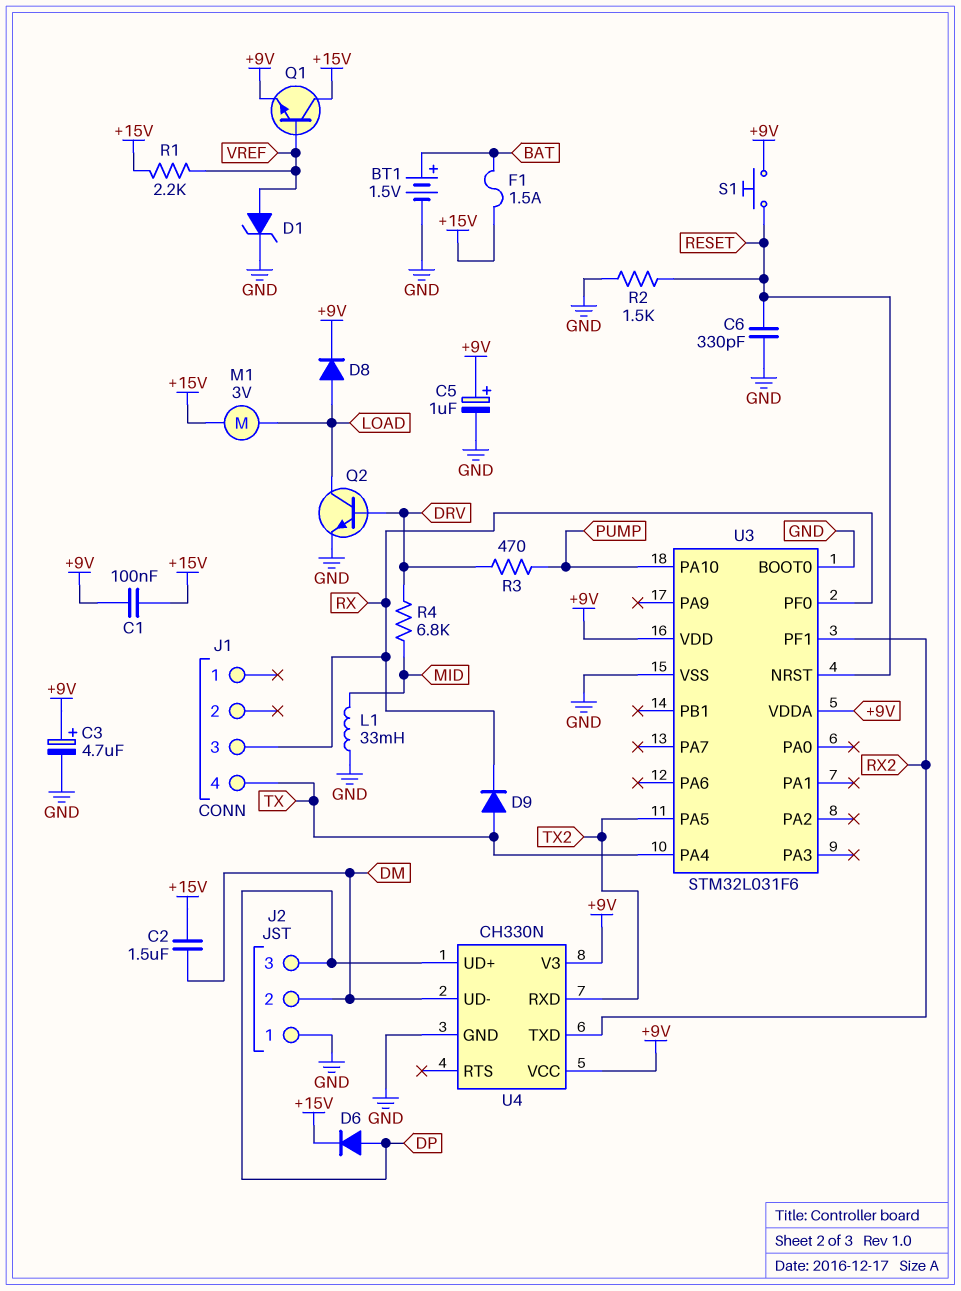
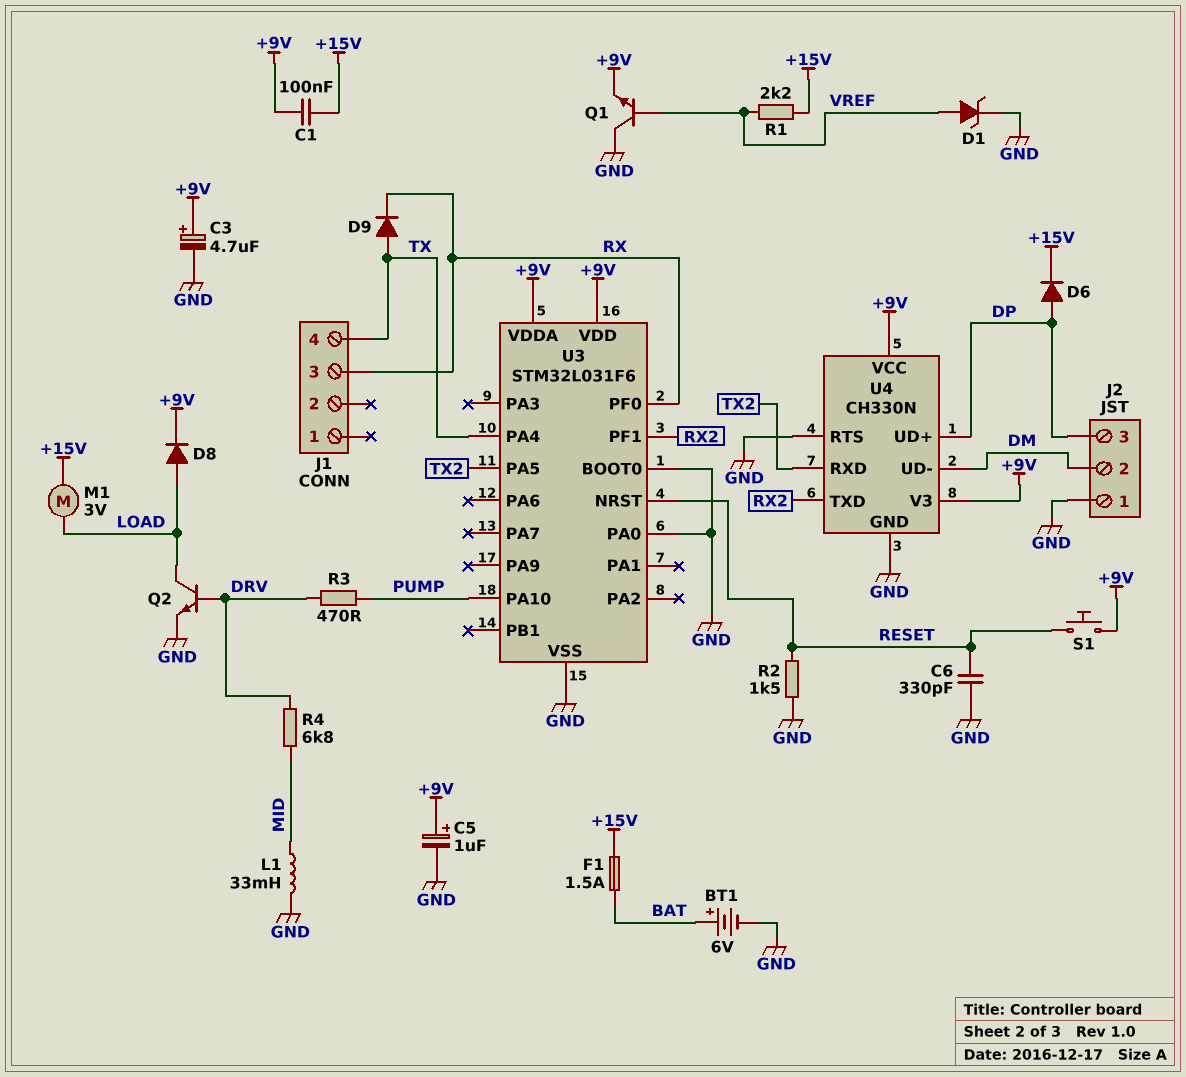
BT1: 1.5V (plus BAT, minus GND) -> 6V (plus BAT, minus GND)
C2: 1.5uF (+15V, DM) -> none
Q1: NPN (B VREF, C +15V, E +9V) -> NPN (B VREF, C GND, E +9V)
U3 pin PA0: none -> GND
U4 pin RTS: none -> GND

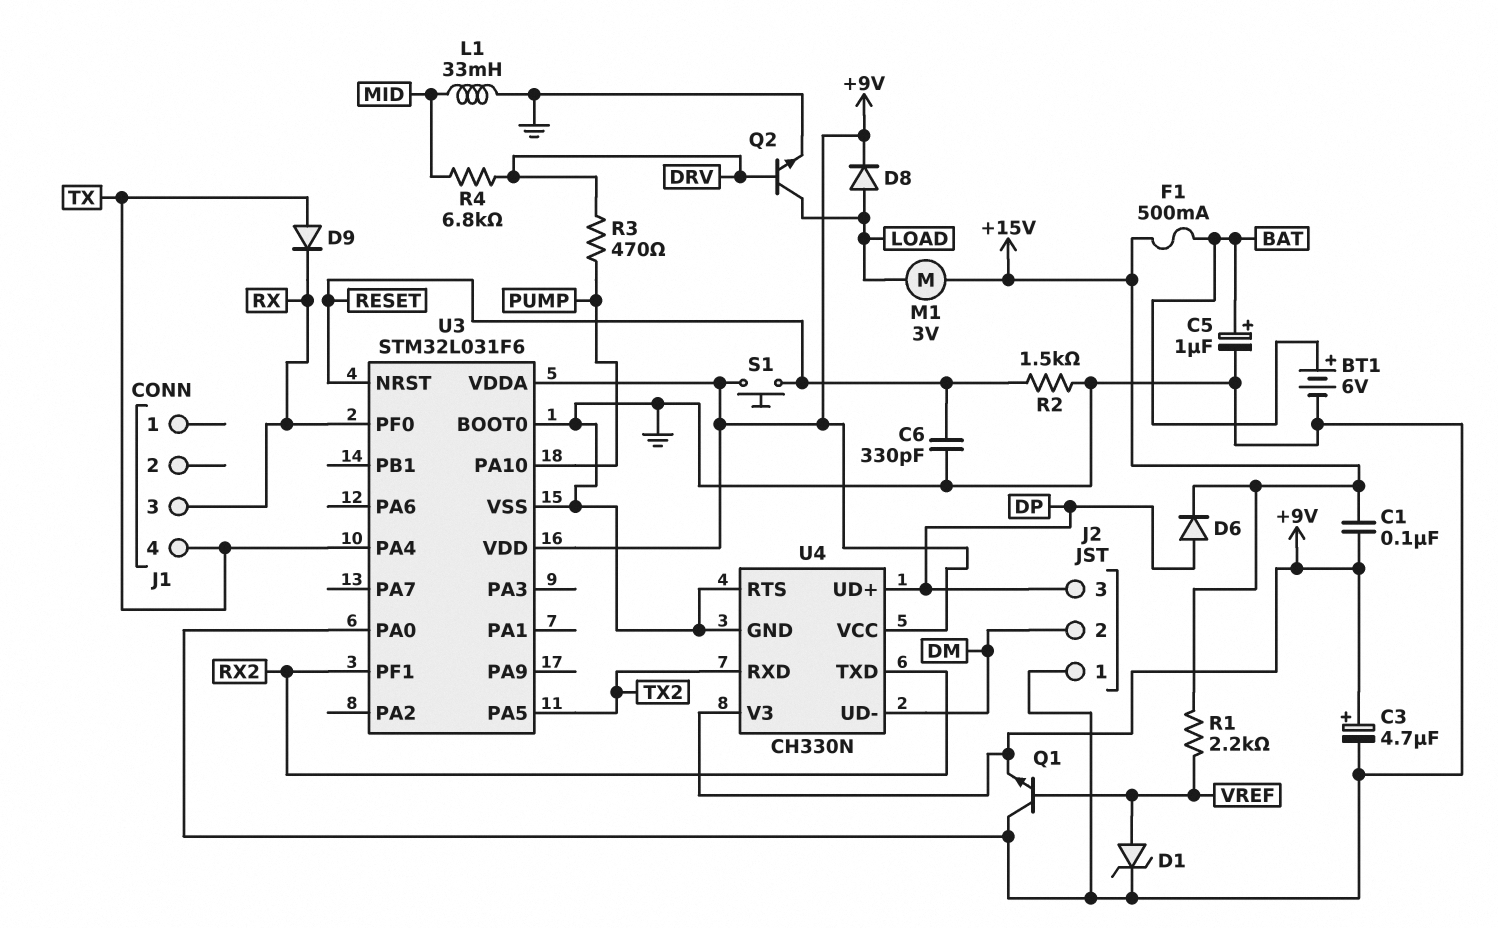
C5: 1uF (plus +9V, minus GND) -> 1uF (plus BAT, minus GND)
F1: 1.5A (+15V, BAT) -> 500mA (+15V, BAT)

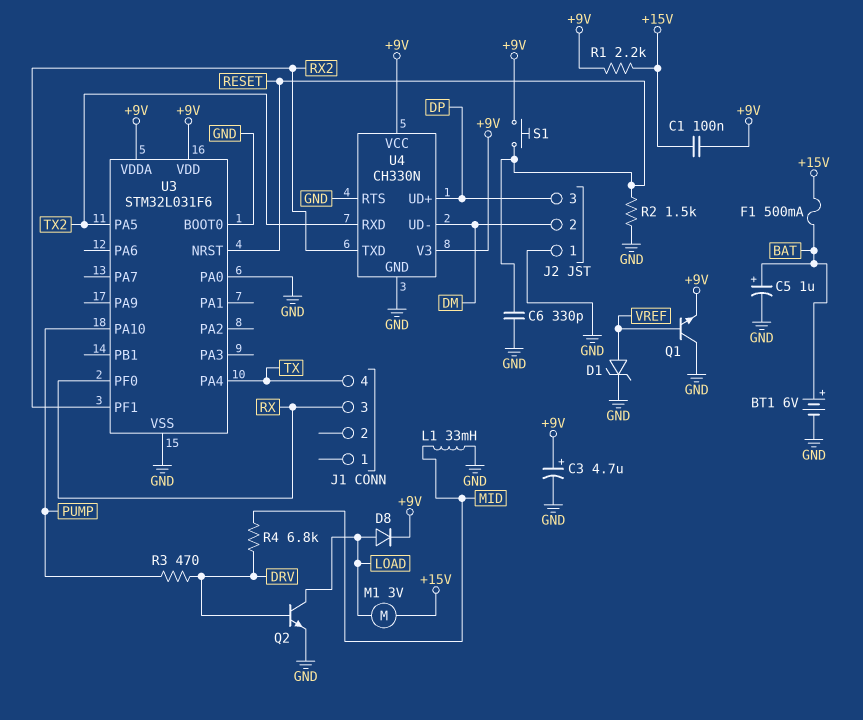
D6: diode (A DP, K +15V) -> none
D9: diode (A TX, K RX) -> none
R1: 2.2k (+15V, VREF) -> 2.2k (+9V, +15V)

